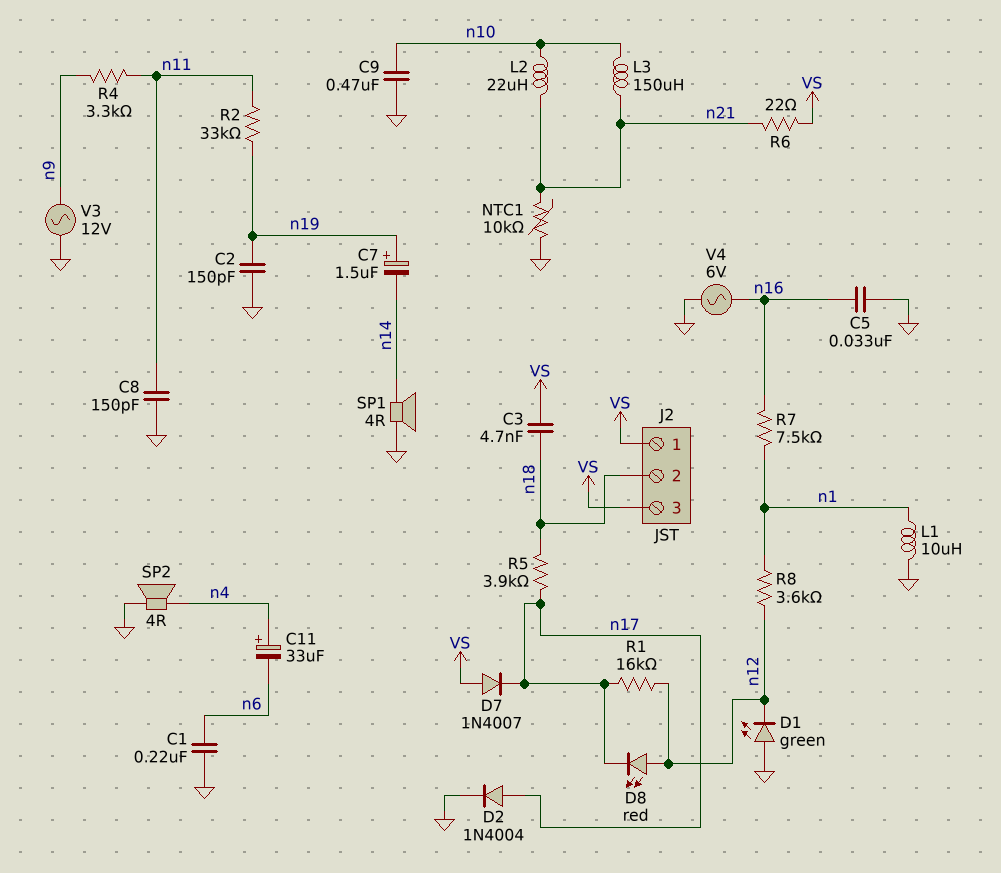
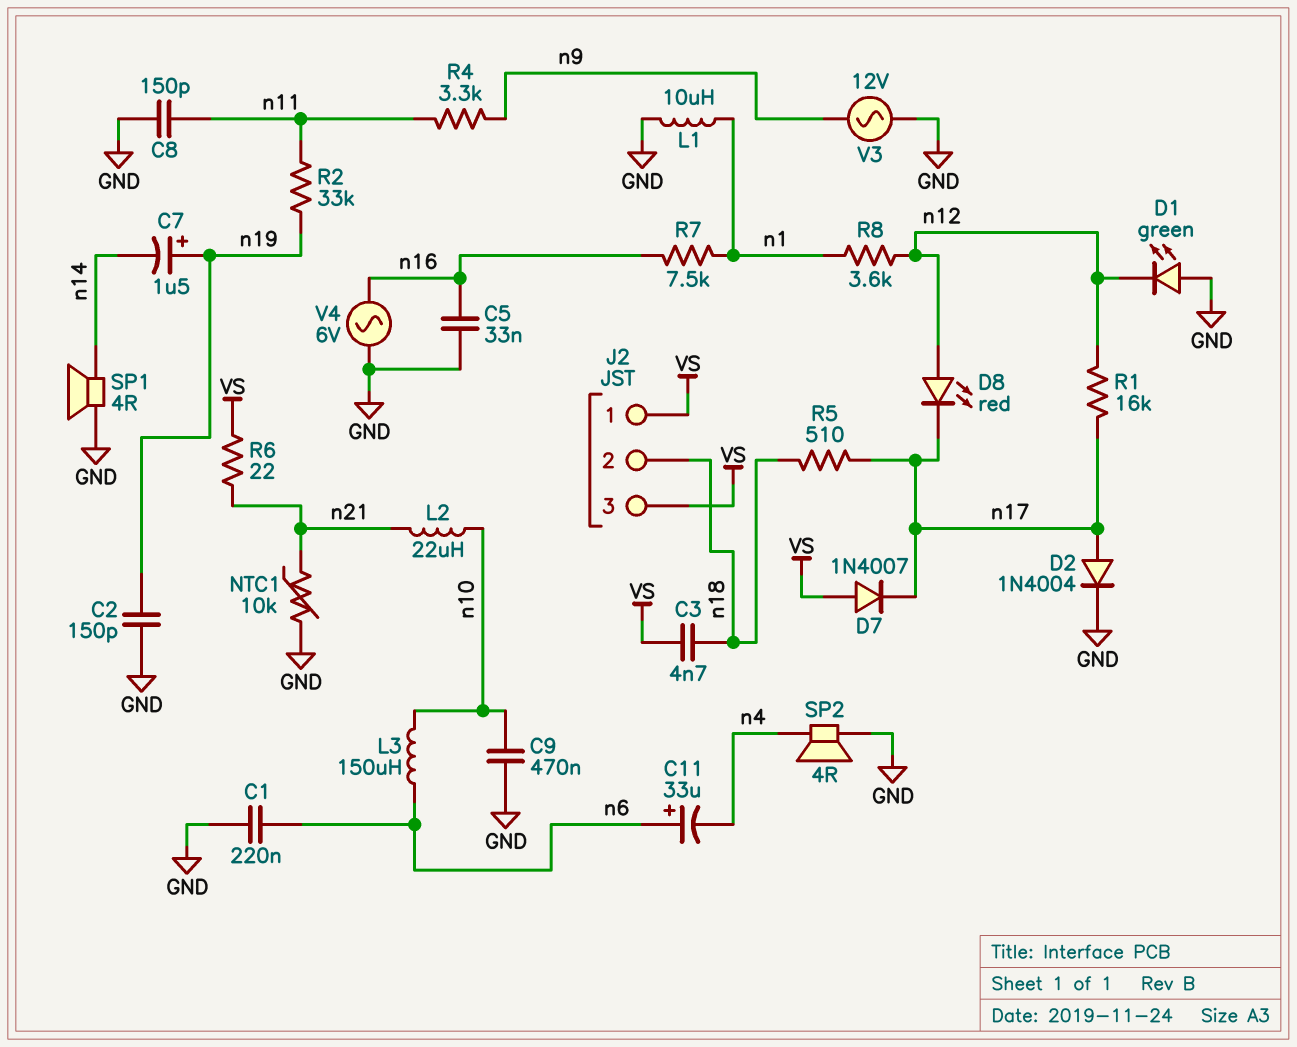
C11: 33uF (plus n4, minus n6) -> 33uF (plus n6, minus n4)
L3: 150uH (n10, n21) -> 150uH (n6, n10)
R5: 3.9k (n17, n18) -> 510 (n17, n18)

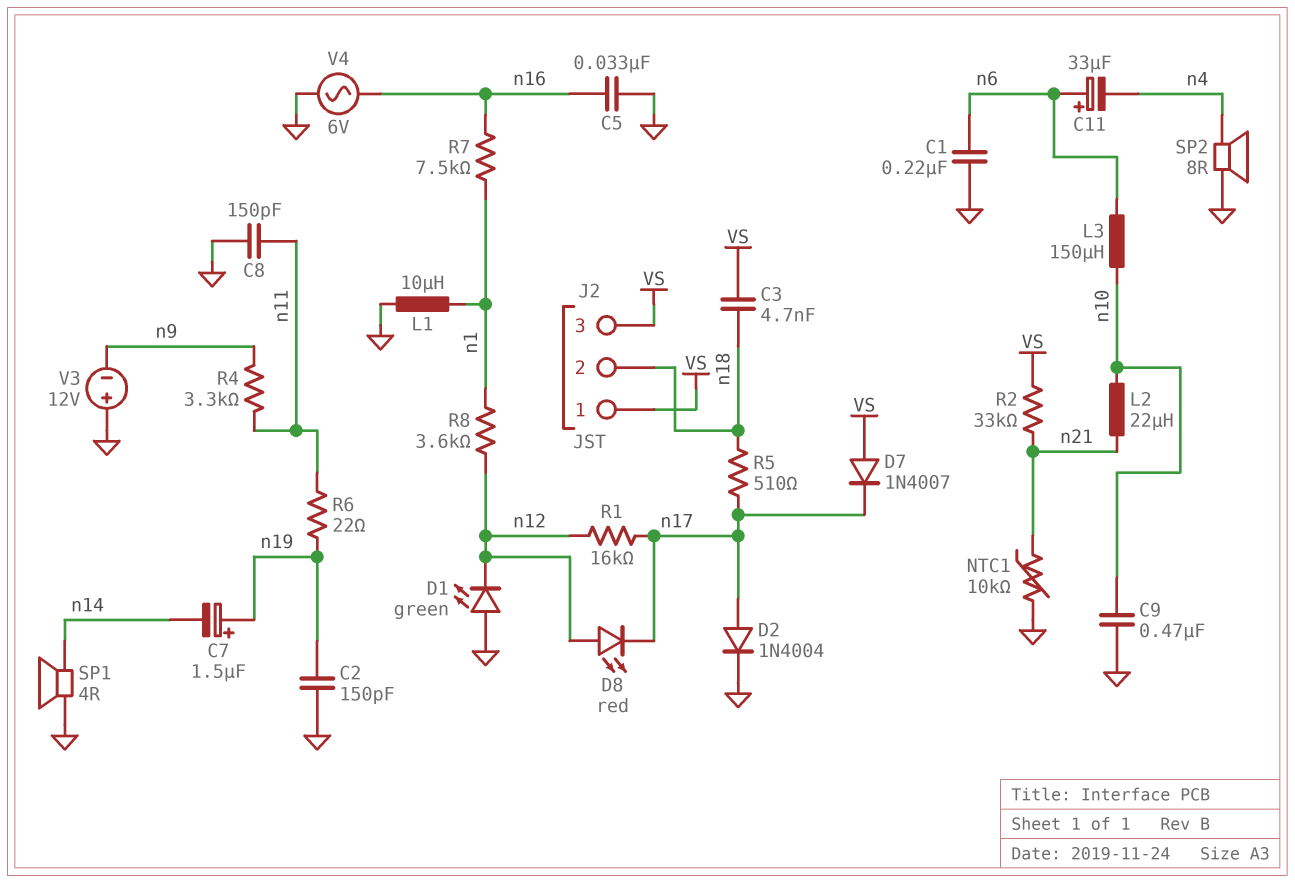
R2: 33k (n11, n19) -> 33k (VS, n21)
R6: 22 (VS, n21) -> 22 (n11, n19)
SP2: speaker 4R (GND, n4) -> speaker 8R (GND, n4)
V3: AC 12V (GND, n9) -> 12V (plus GND, minus n9)

